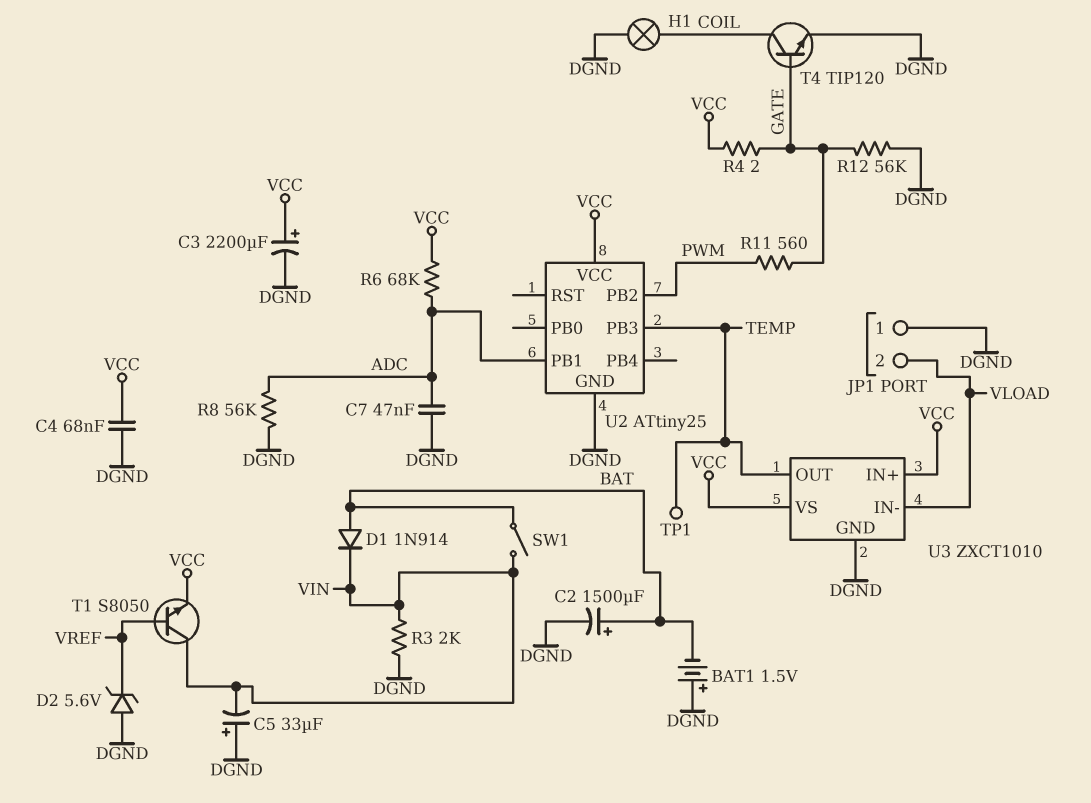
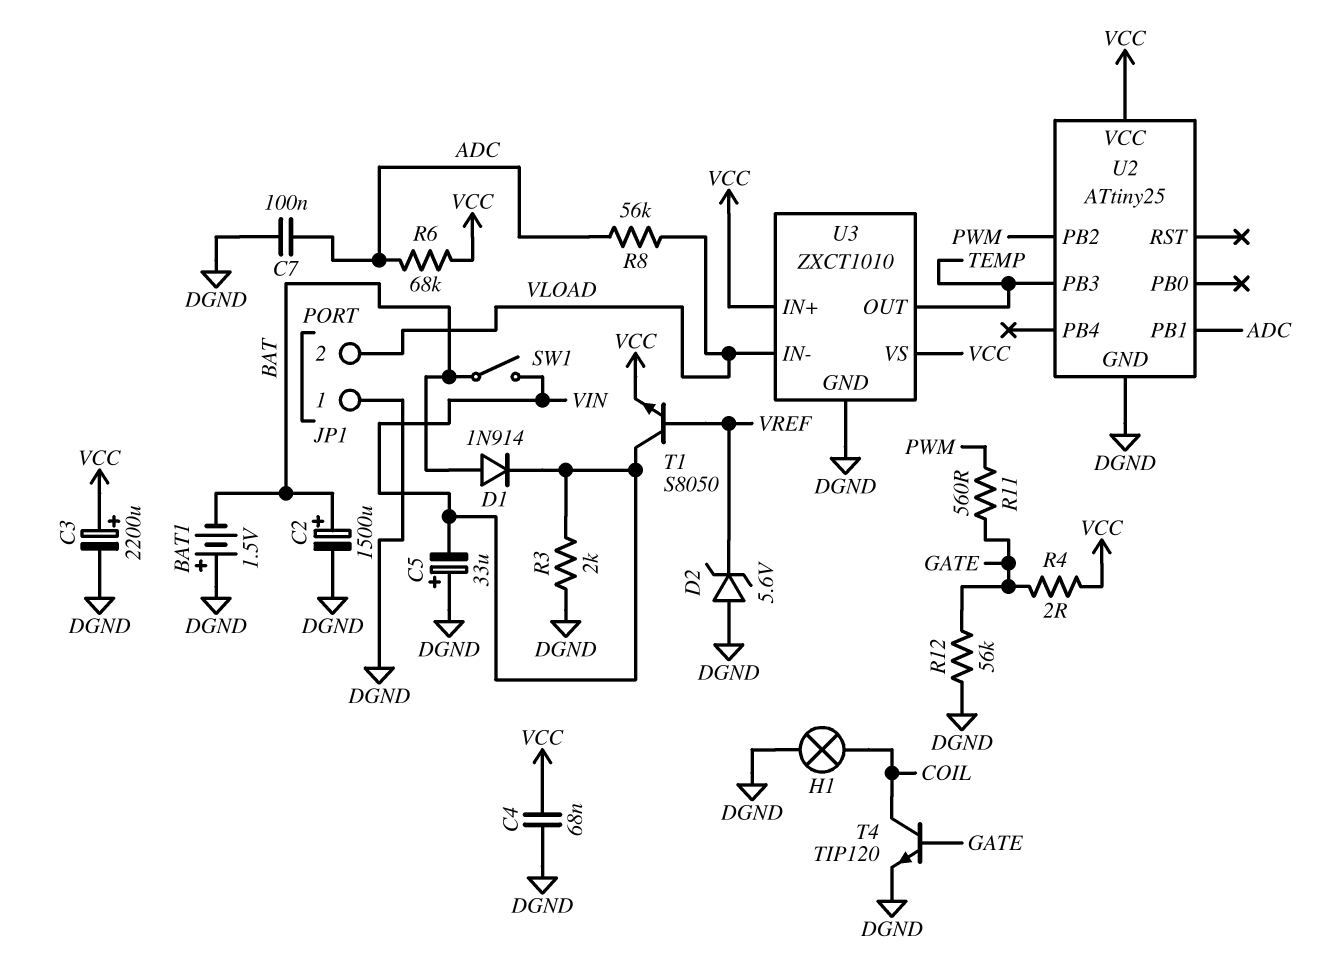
C7: 47nF (ADC, DGND) -> 100nF (ADC, DGND)
R8: 56k (ADC, DGND) -> 56k (ADC, VLOAD)
TP1: test point (TEMP) -> none

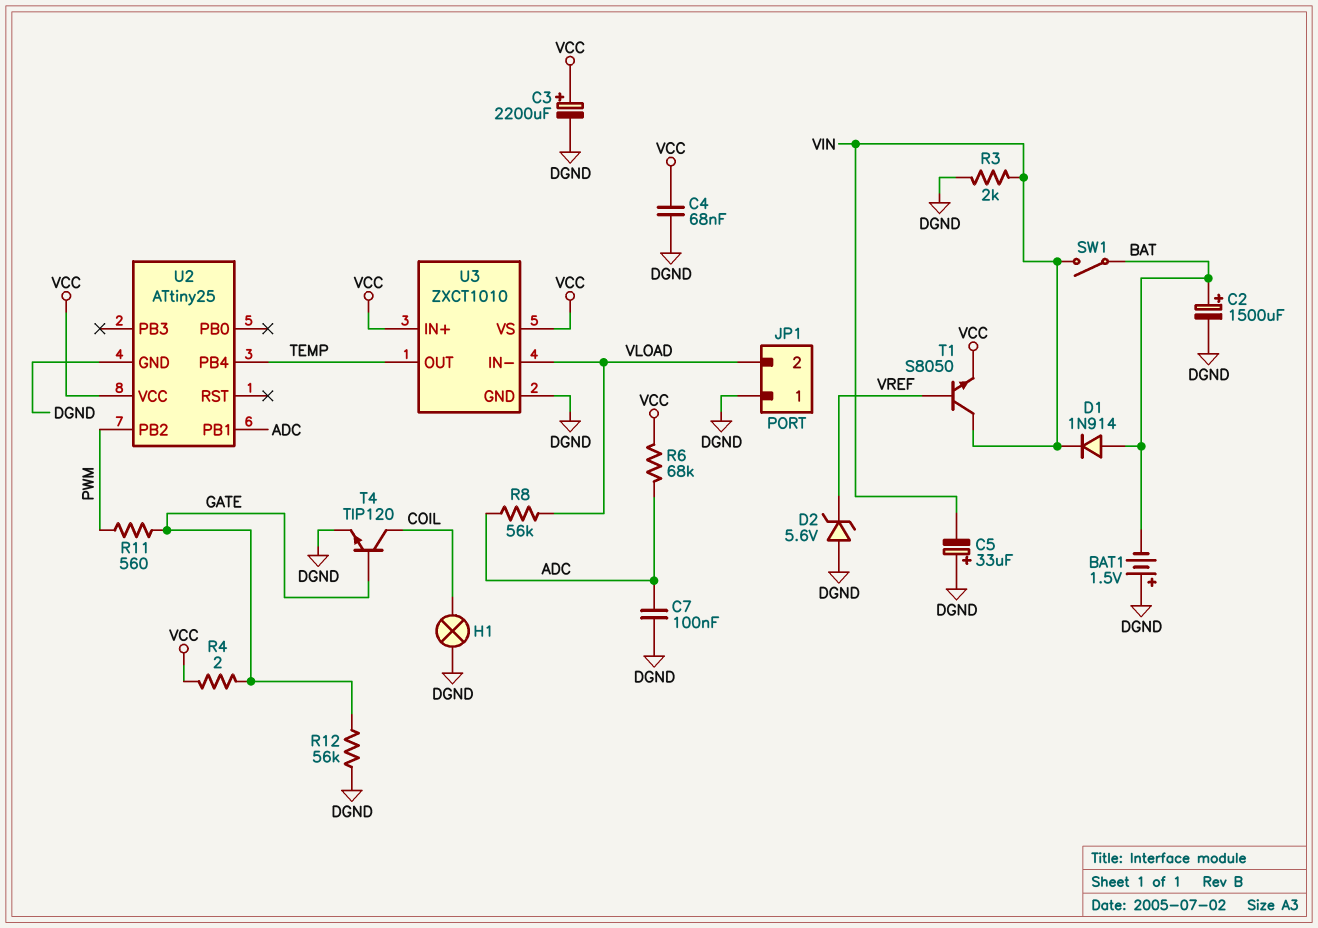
U2 pin PB3: TEMP -> none
U2 pin PB4: none -> TEMP

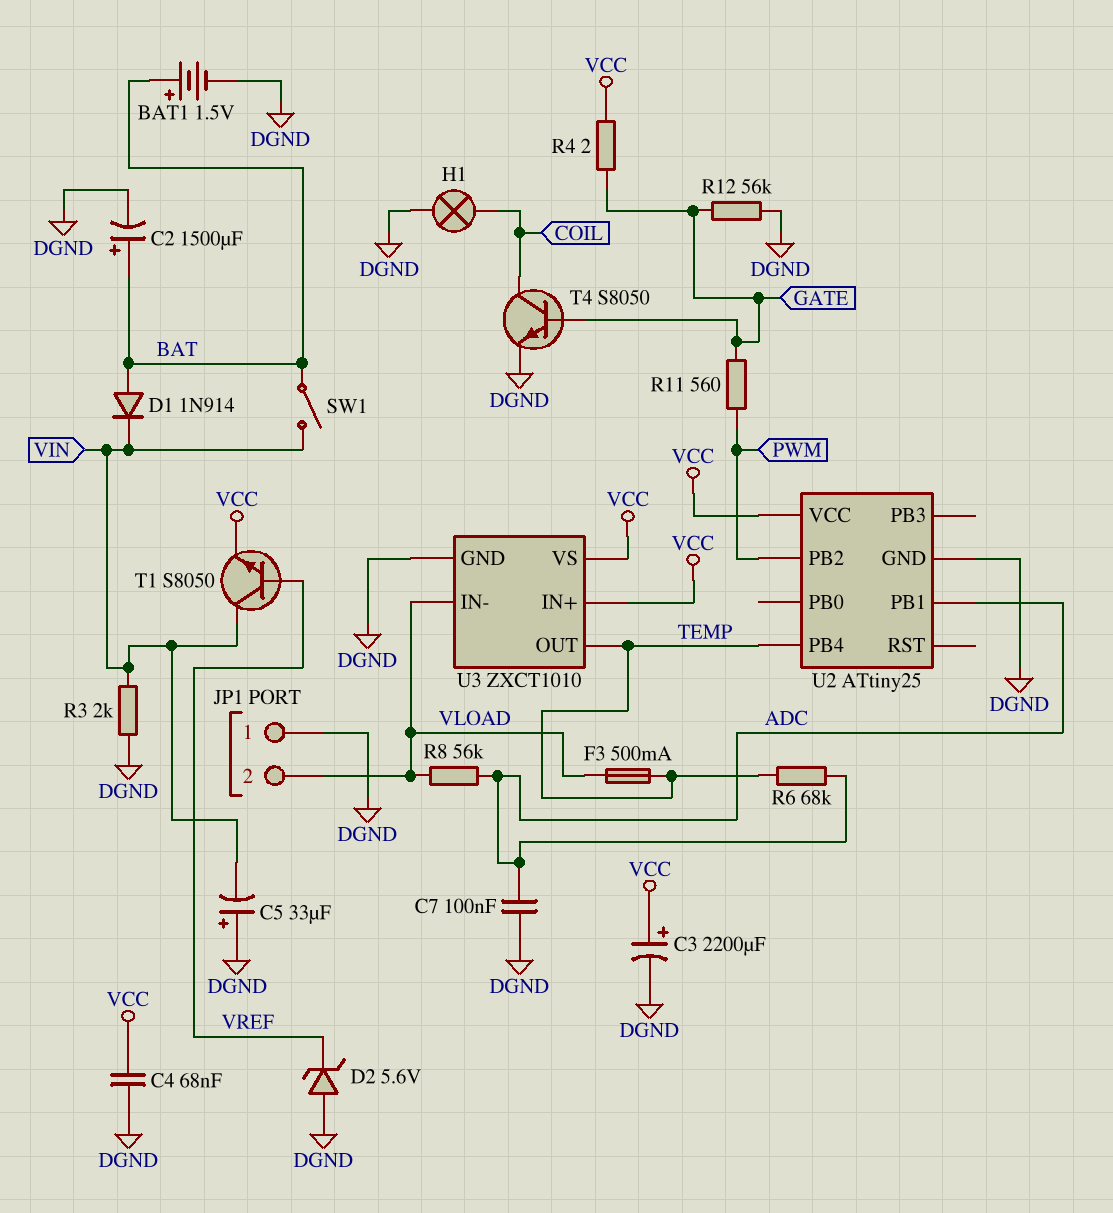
BAT1: 1.5V (plus DGND, minus BAT) -> 1.5V (plus BAT, minus DGND)
F3: none -> 500mA (TEMP, VLOAD)
R6: 68k (ADC, VCC) -> 68k (ADC, TEMP)
T4: NPN TIP120 (B GATE, C COIL, E DGND) -> NPN S8050 (B GATE, C COIL, E DGND)

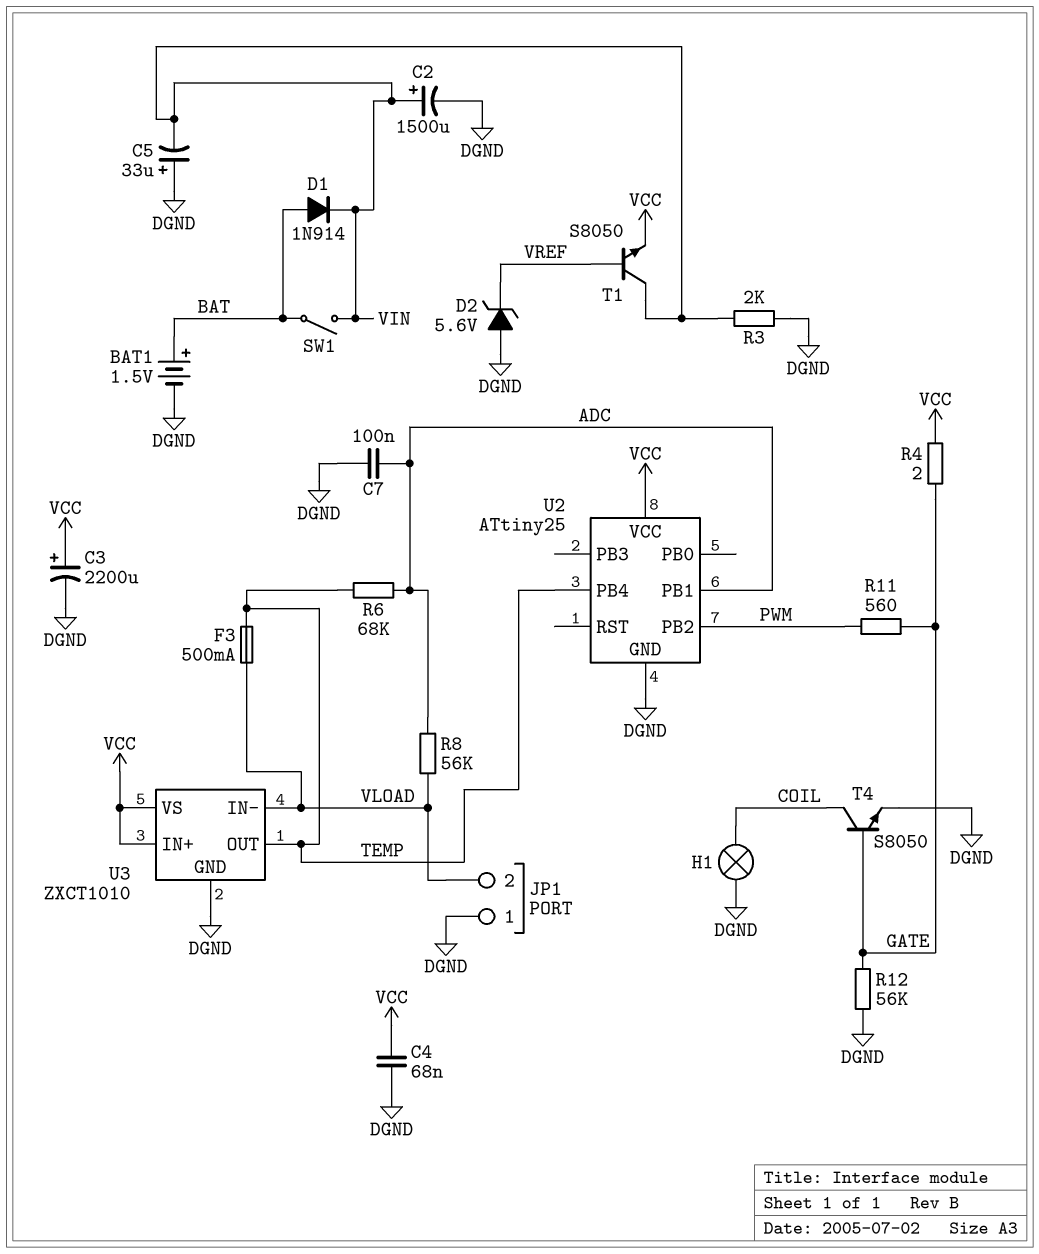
C2: 1500uF (plus BAT, minus DGND) -> 1500uF (plus VIN, minus DGND)

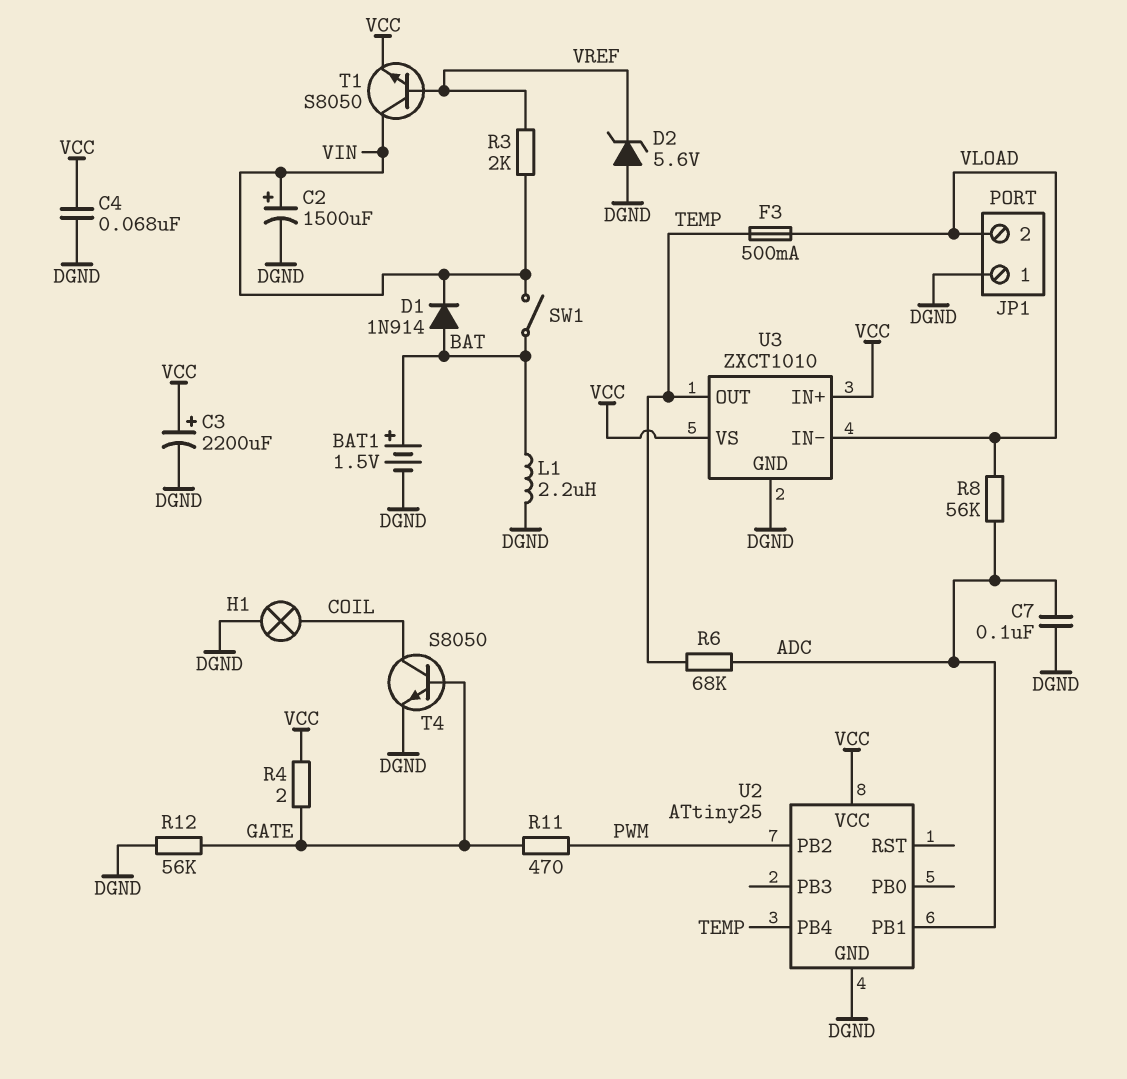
C5: 33uF (plus DGND, minus VIN) -> none
L1: none -> 2.2uH (BAT, DGND)
R3: 2k (DGND, VIN) -> 2k (VIN, VREF)
R11: 560 (GATE, PWM) -> 470 (GATE, PWM)

